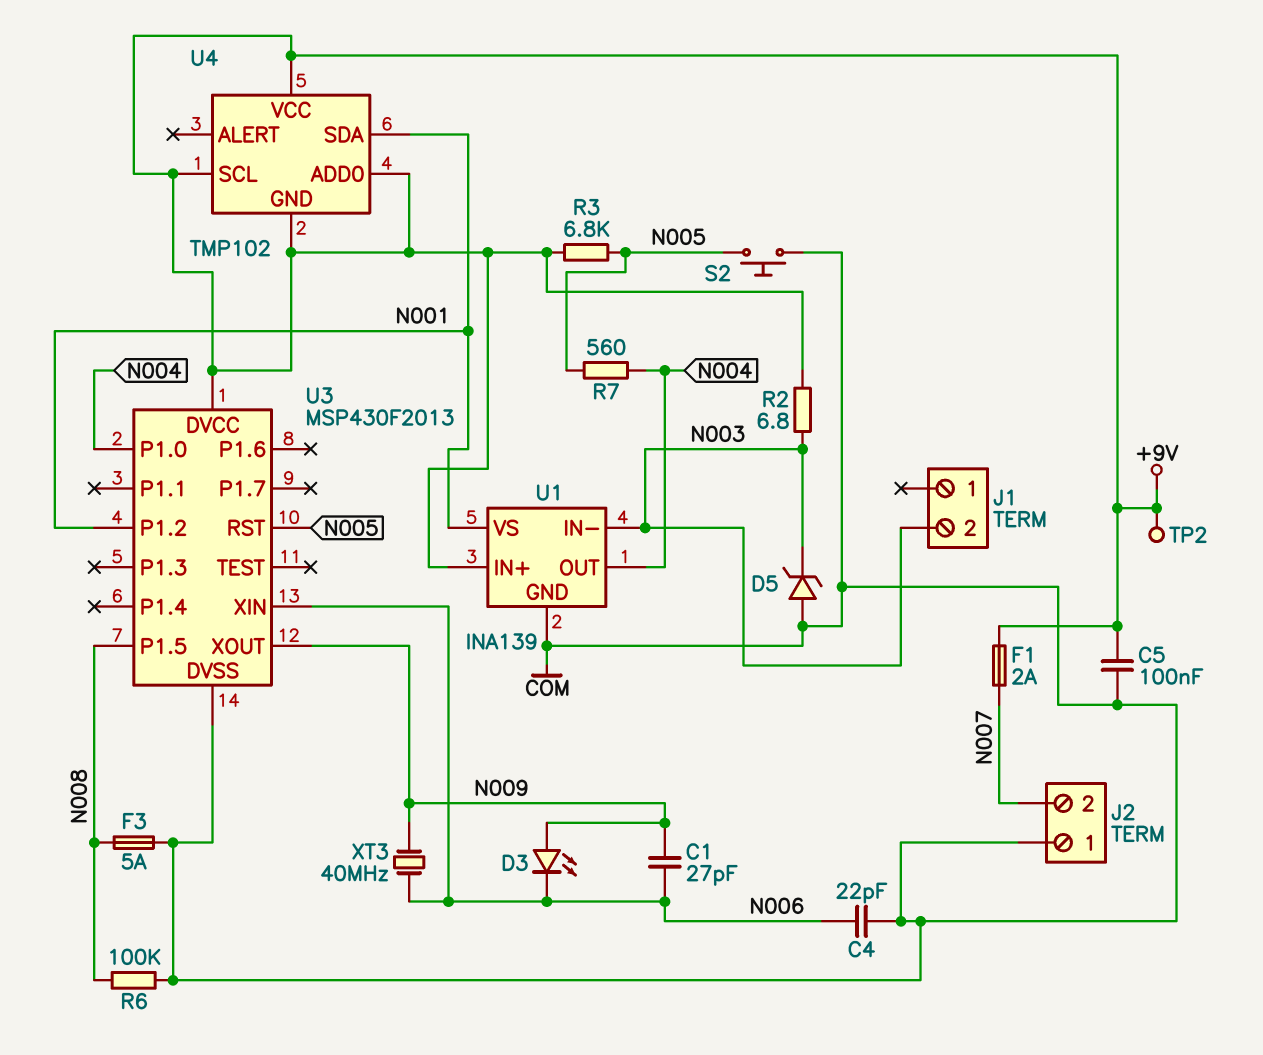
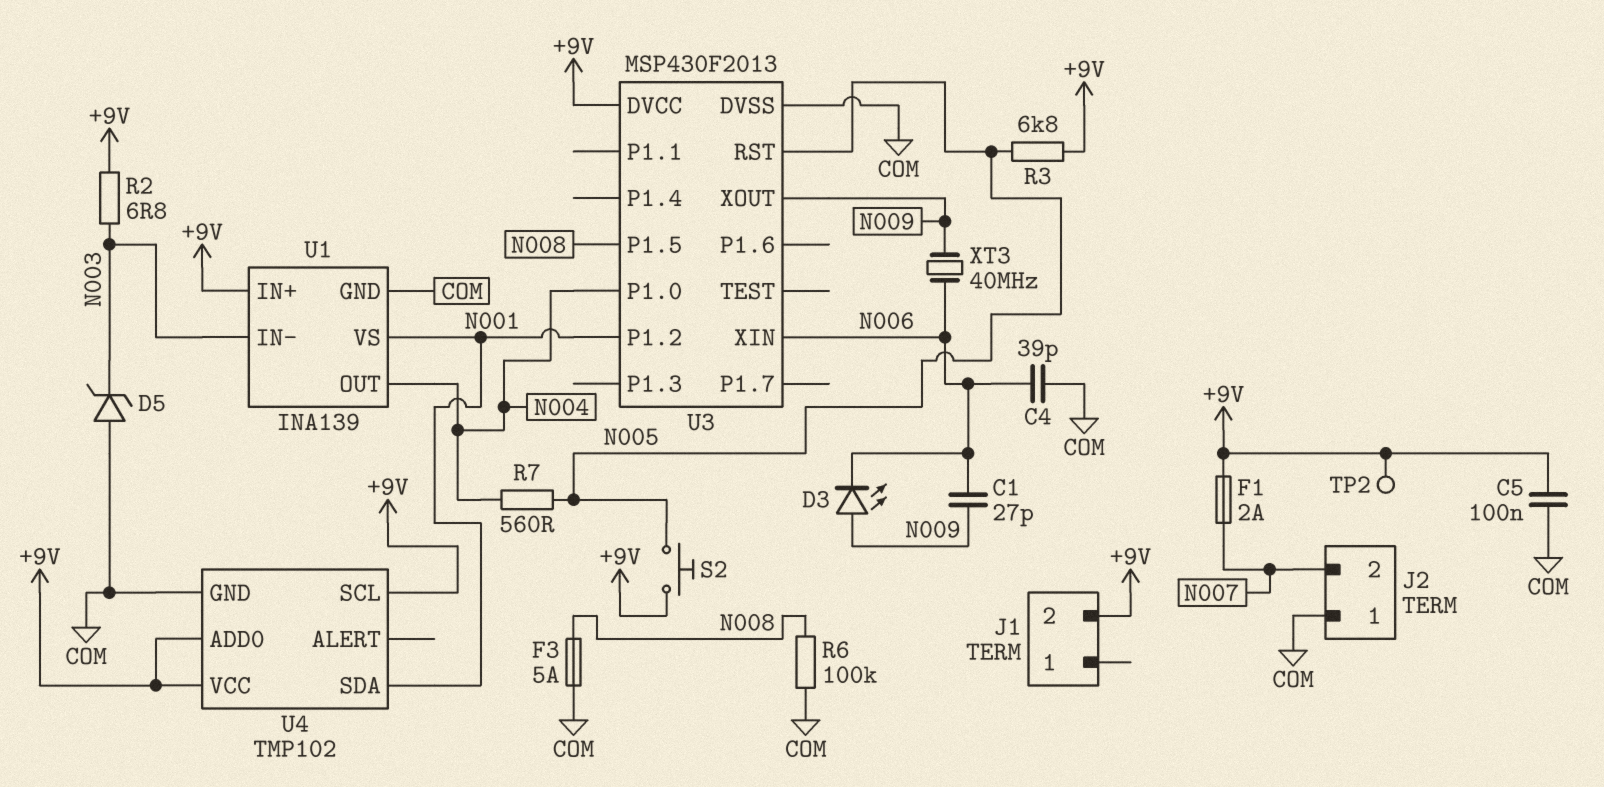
C4: 22pF (COM, N006) -> 39pF (COM, N006)
J1 pin 2: N003 -> +9V
S2: button (COM, N005) -> button (+9V, N005)
U4 pin GND: +9V -> COM

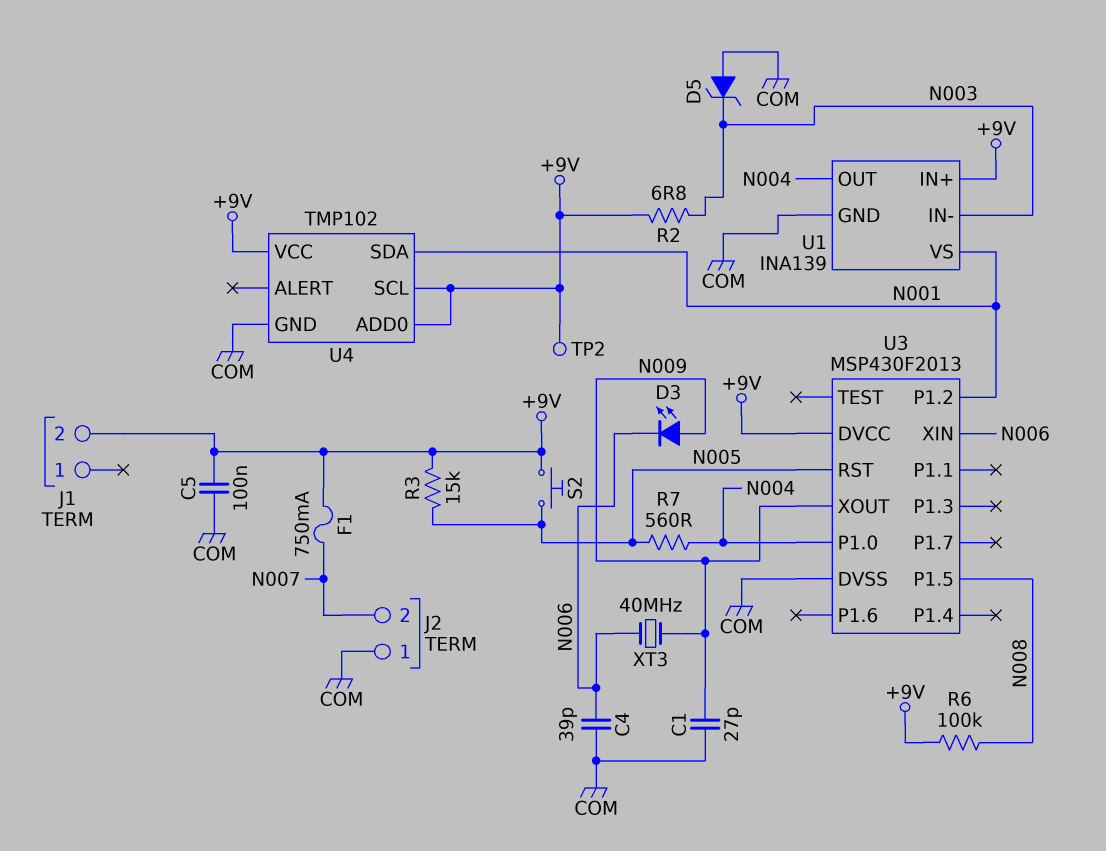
C1: 27pF (N006, N009) -> 27pF (COM, N009)
F1: 2A (+9V, N007) -> 750mA (+9V, N007)
F3: 5A (COM, N008) -> none
R3: 6.8k (+9V, N005) -> 15k (+9V, N005)
R6: 100k (COM, N008) -> 100k (+9V, N008)

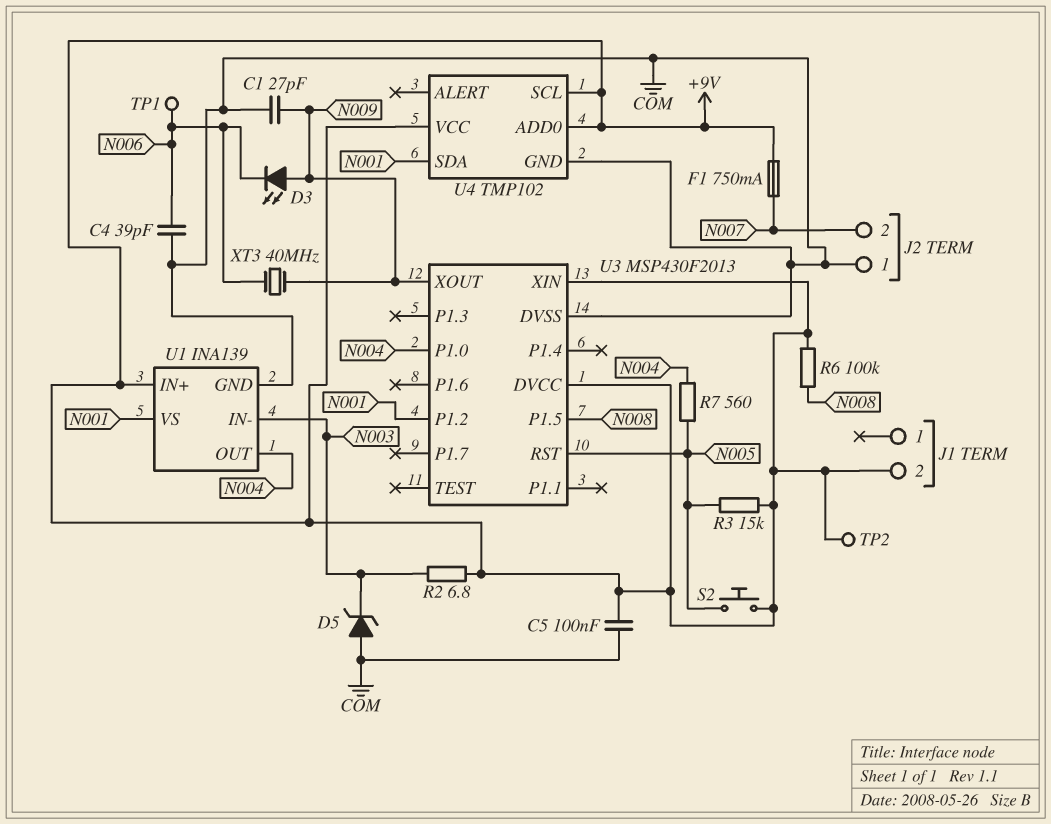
TP1: none -> test point (N006)
U3 pin XIN: N006 -> +9V

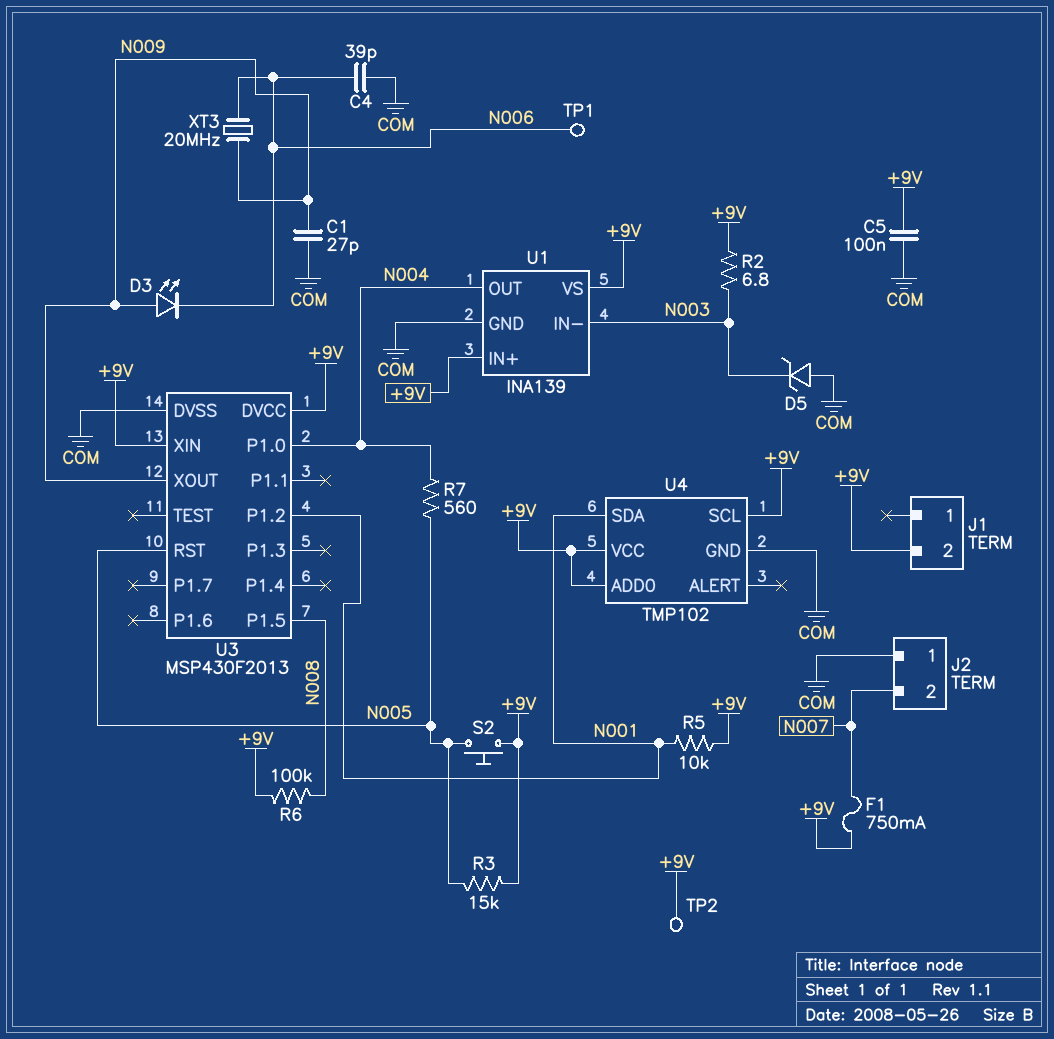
R5: none -> 10k (+9V, N001)
U1 pin VS: N001 -> +9V
XT3: 40MHz (N006, N009) -> 20MHz (N006, N009)

